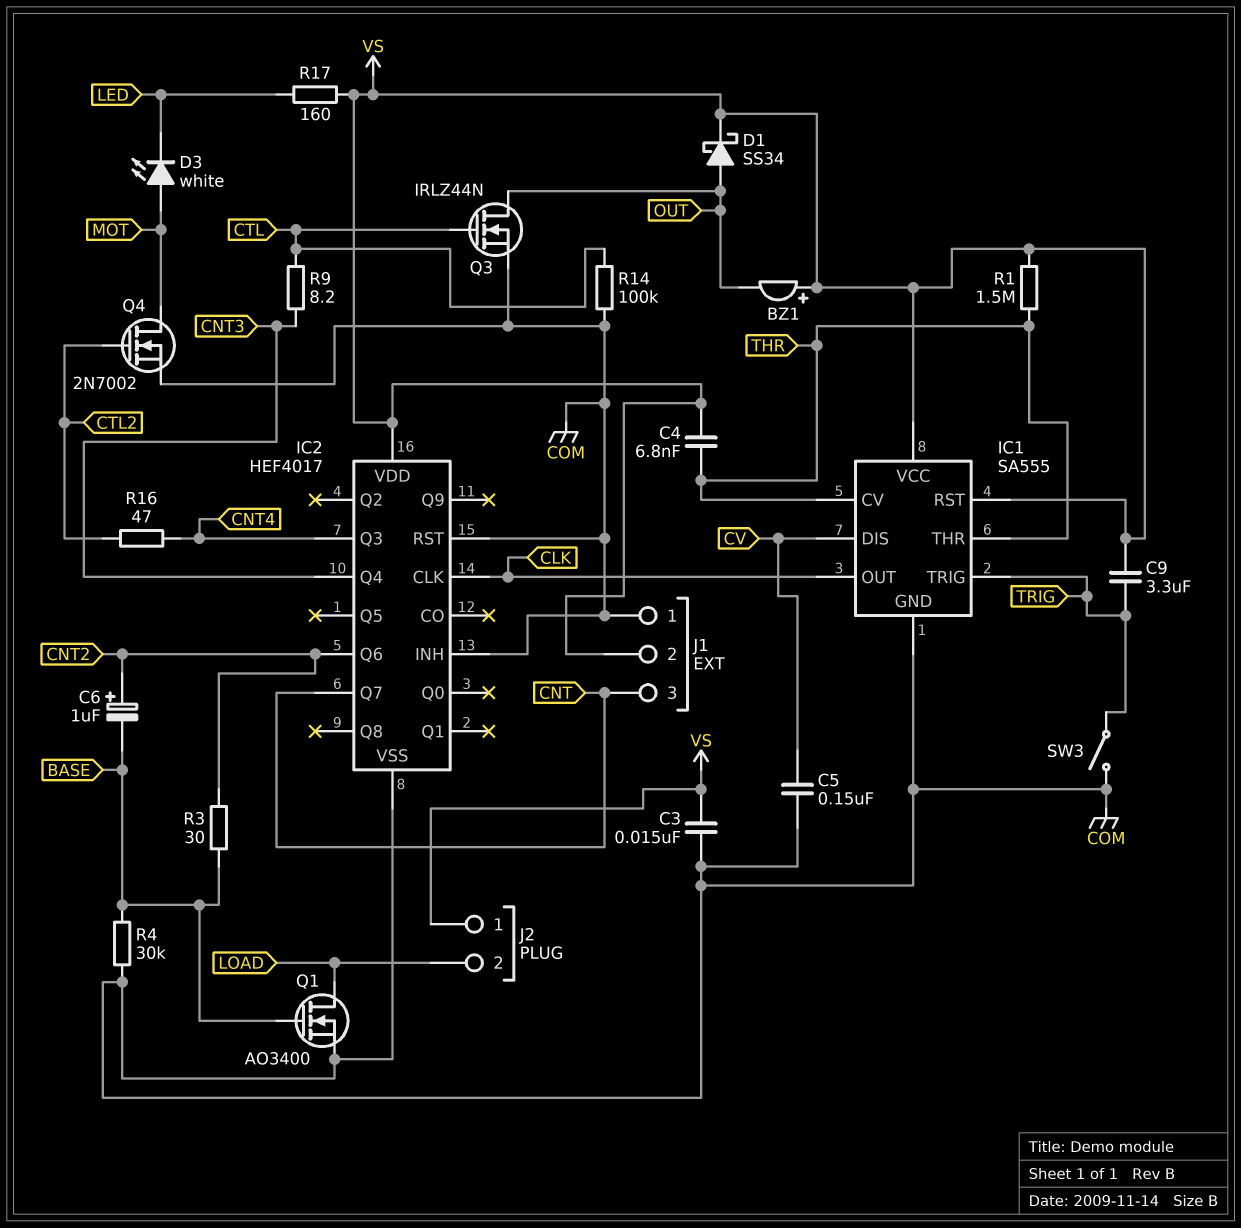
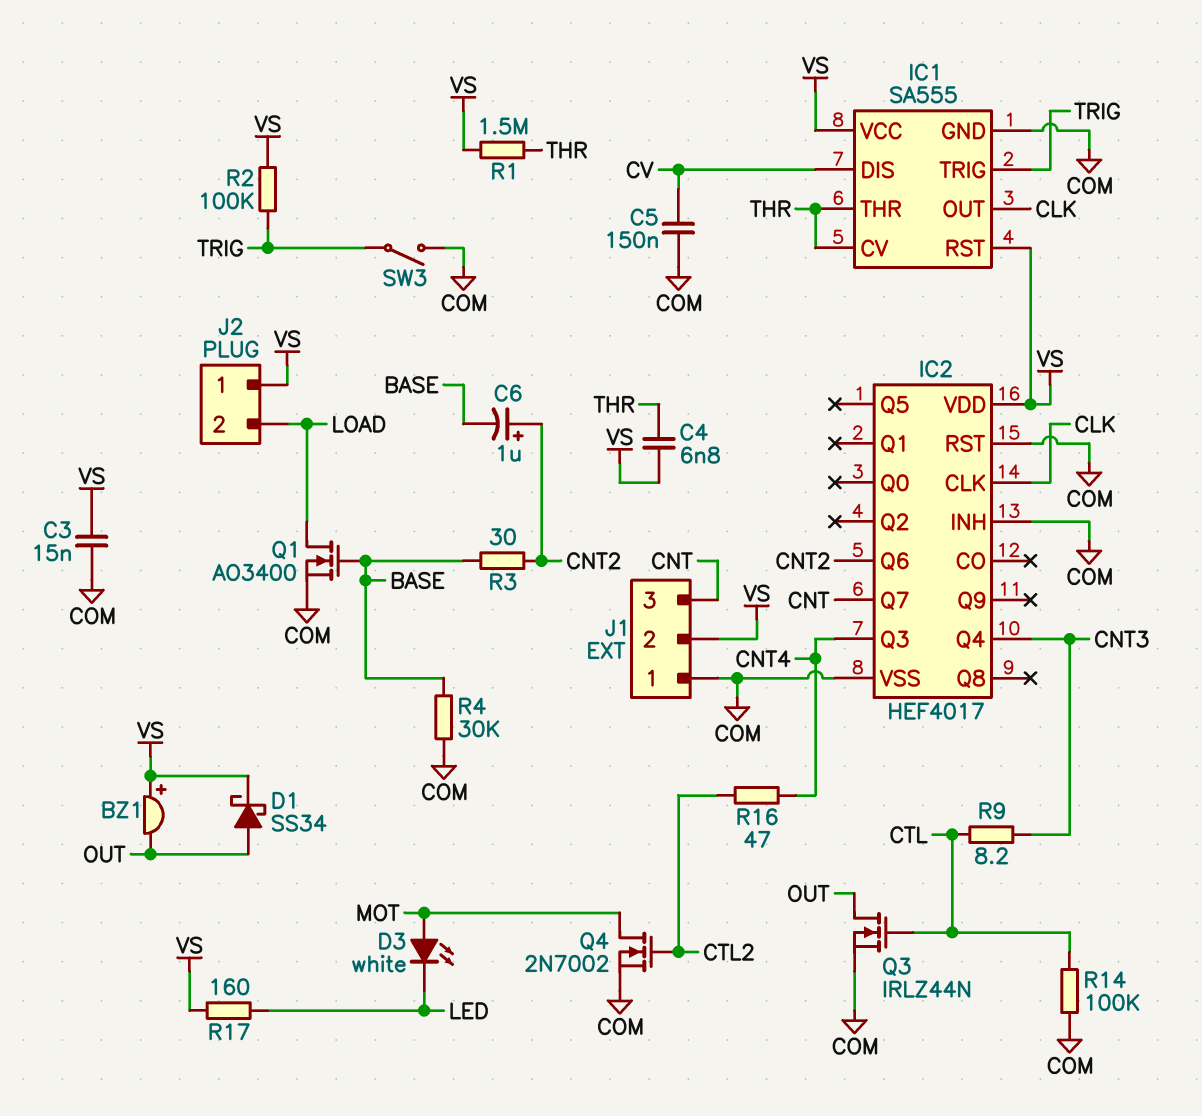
C9: 3.3uF (TRIG, VS) -> none
R2: none -> 100k (TRIG, VS)

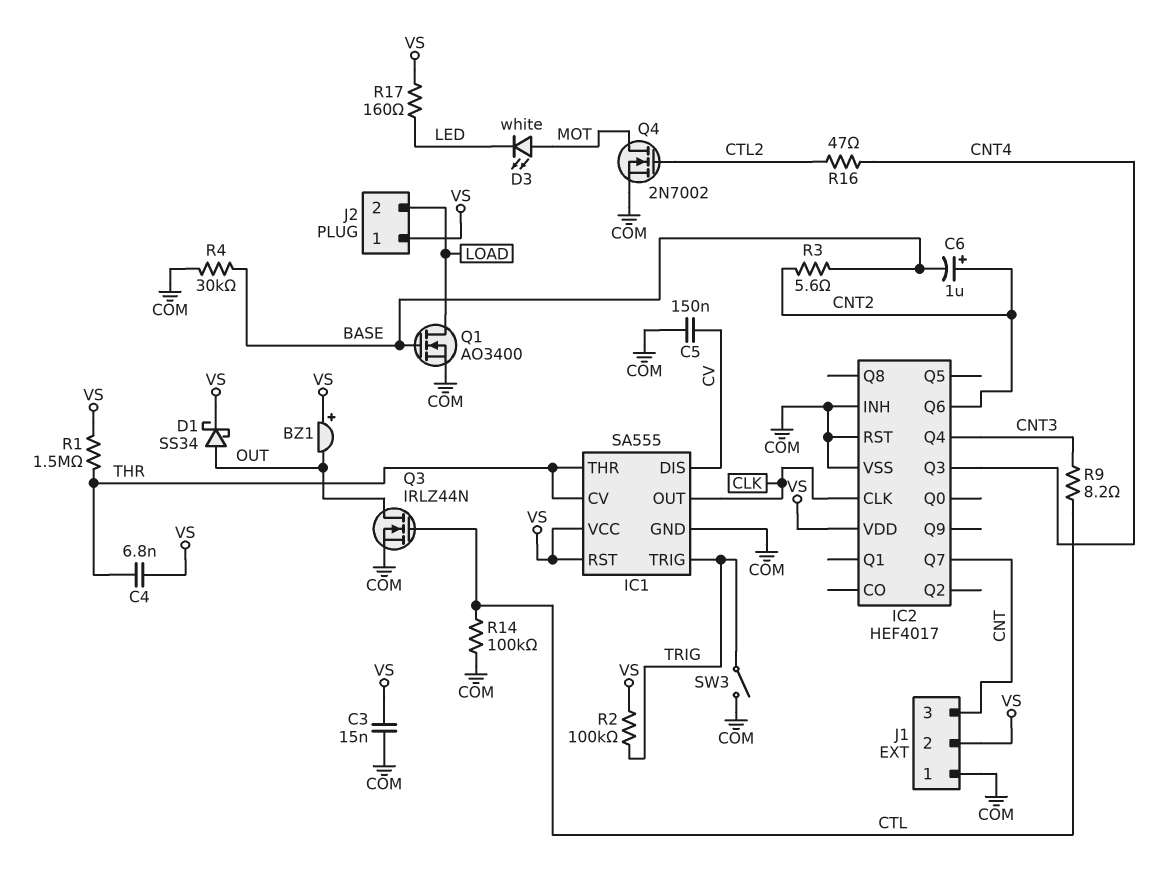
R3: 30 (BASE, CNT2) -> 5.6 (BASE, CNT2)

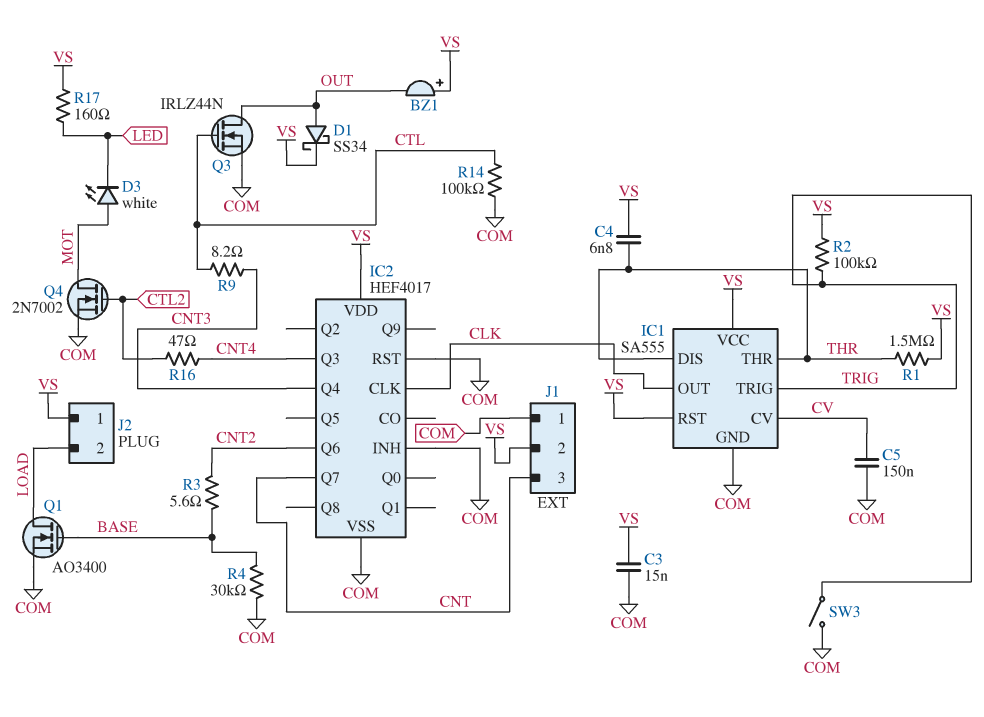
C6: 1uF (plus CNT2, minus BASE) -> none
IC1 pin CV: THR -> CV
IC1 pin DIS: CV -> THR

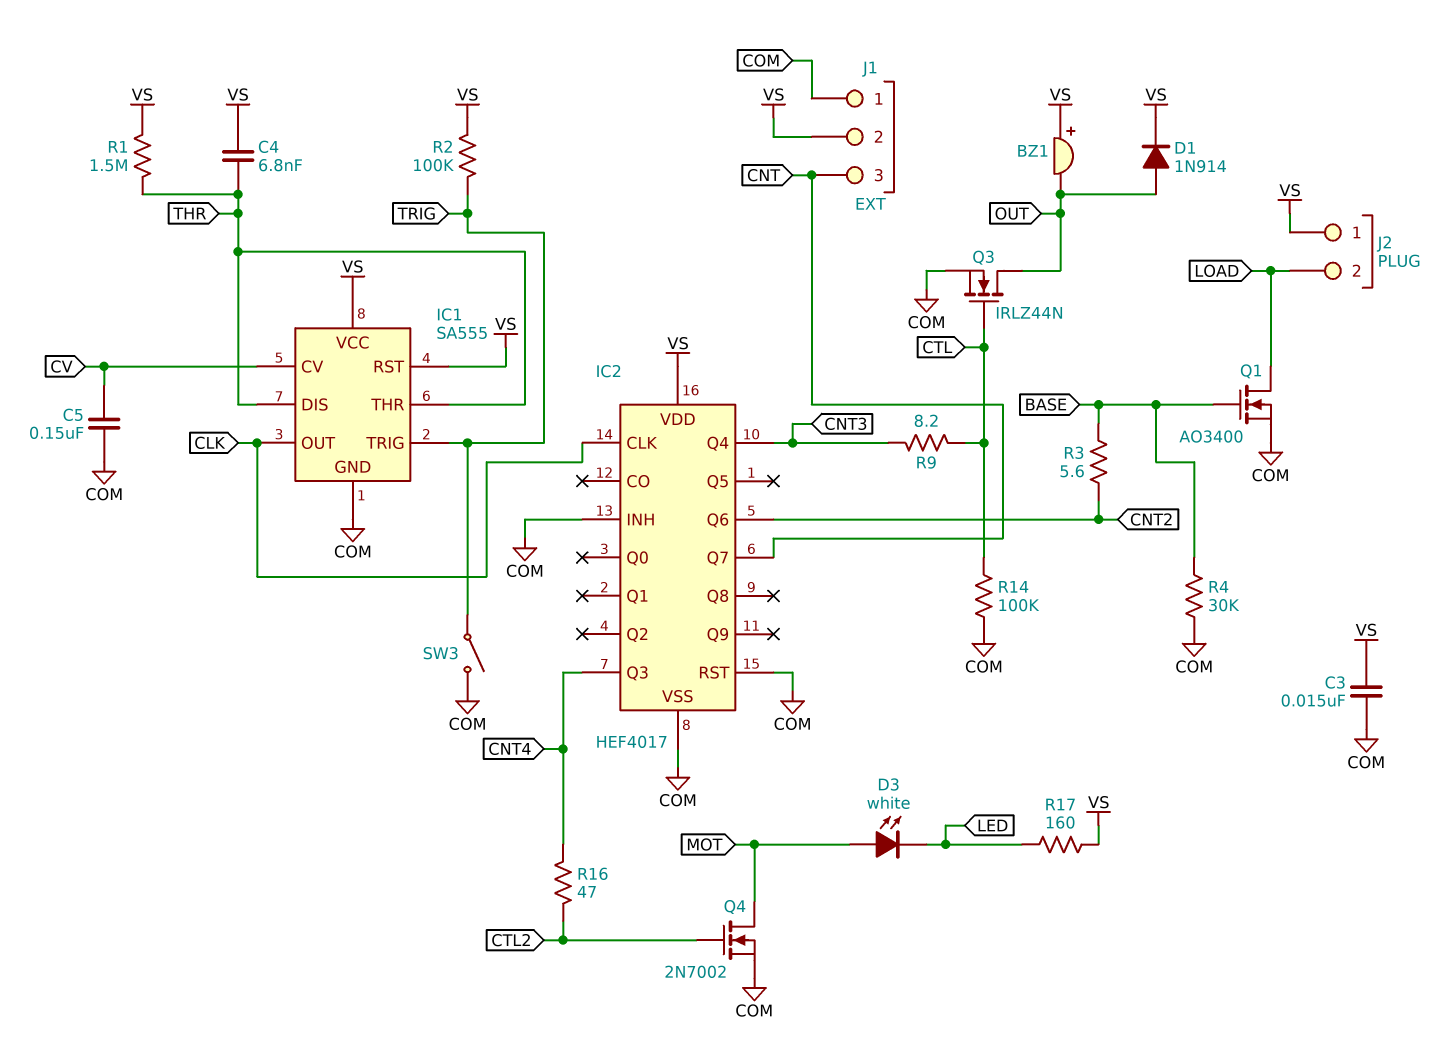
D1: schottky SS34 (A OUT, K VS) -> diode 1N914 (A OUT, K VS)

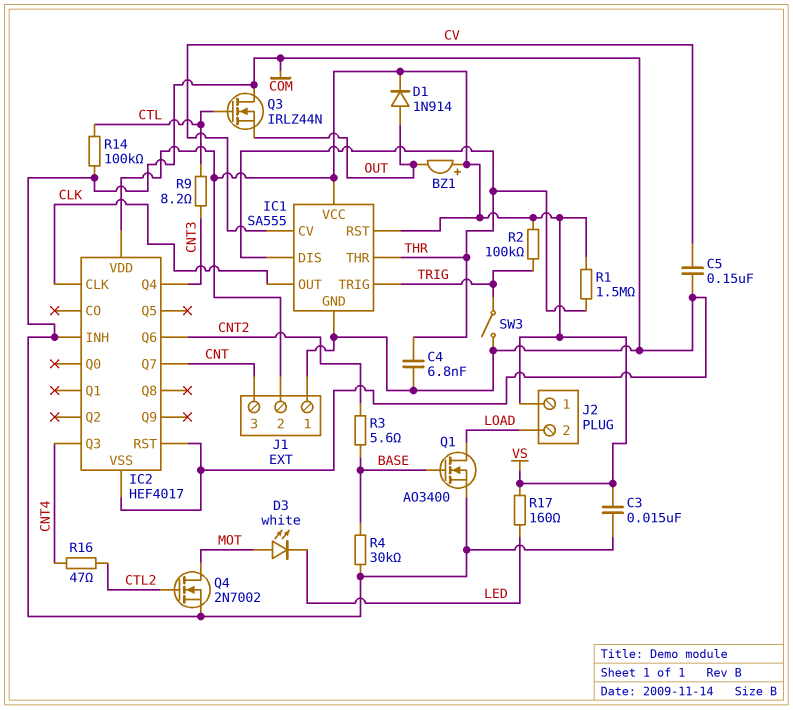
C4: 6.8nF (THR, VS) -> 6.8nF (COM, THR)
Q3: NMOS IRLZ44N (G CTL, D OUT, S COM) -> NMOS IRLZ44N (G CTL, D COM, S OUT)

